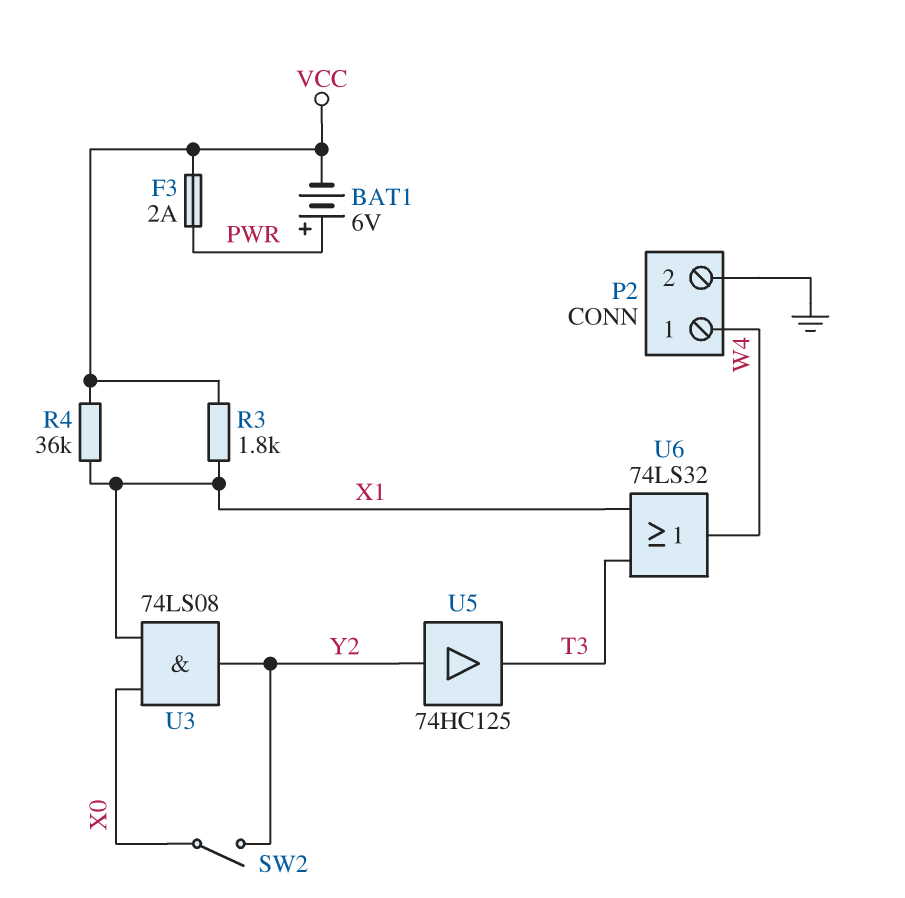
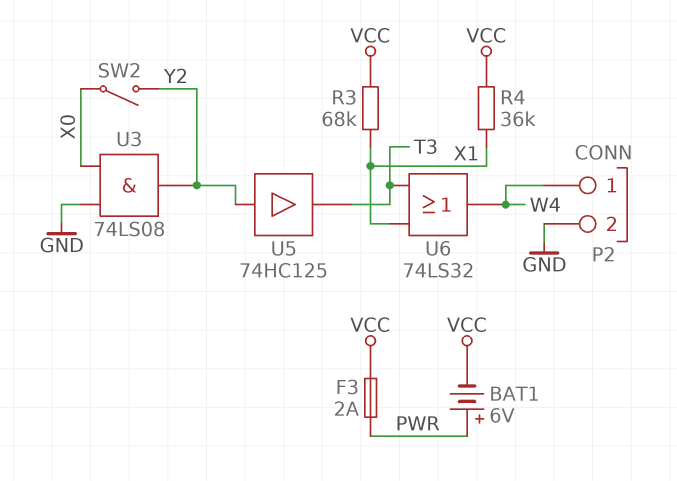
R3: 1.8k (VCC, X1) -> 68k (VCC, X1)
U3: AND 74LS08 (in X0, in X1, out Y2) -> AND 74LS08 (in GND, in X0, out Y2)

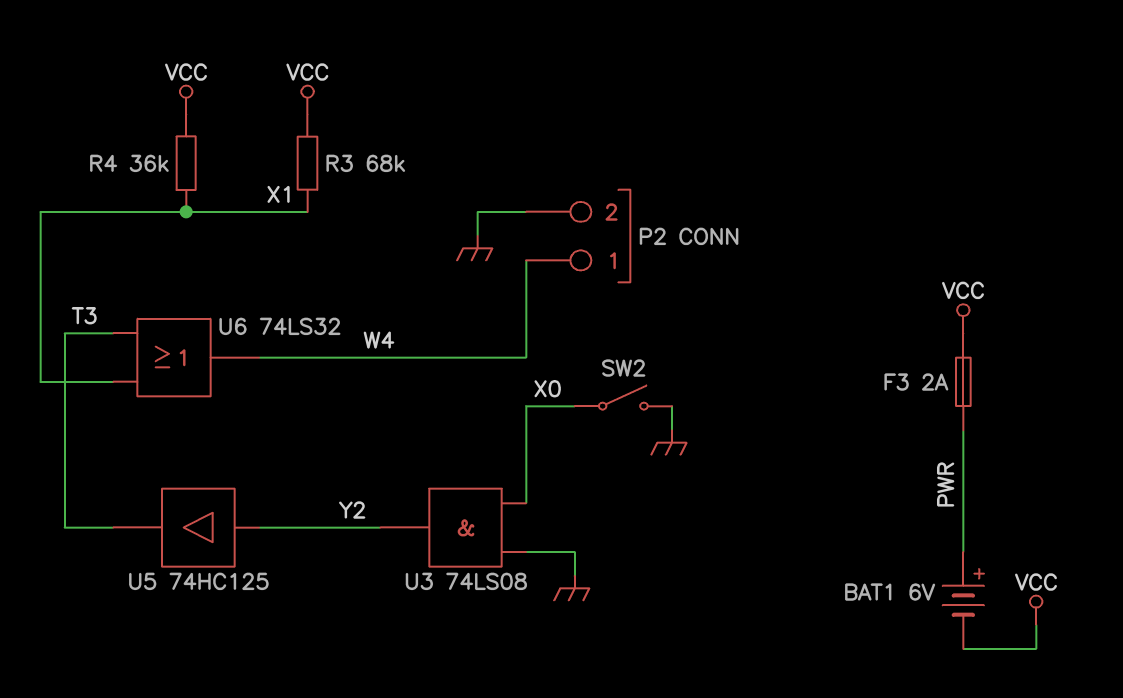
SW2: switch (X0, Y2) -> switch (GND, X0)

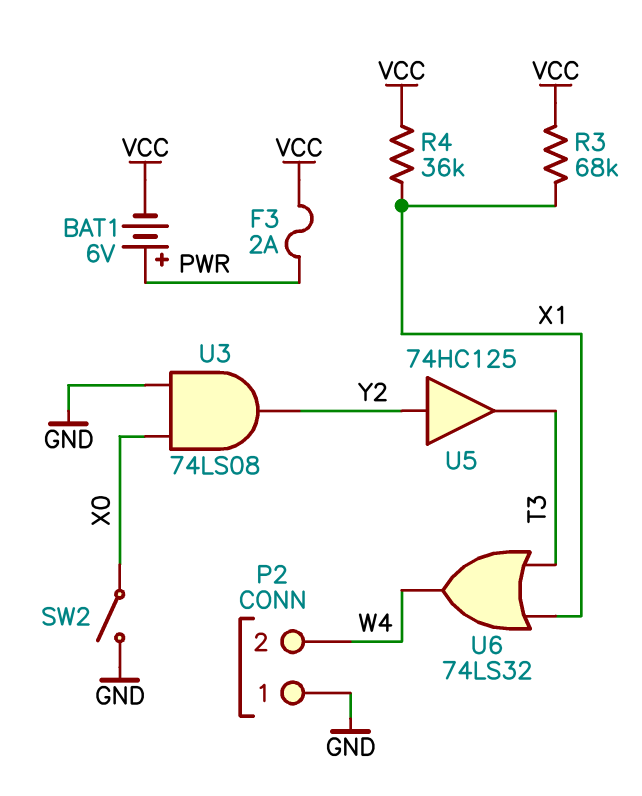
P2 pin 1: W4 -> GND
P2 pin 2: GND -> W4

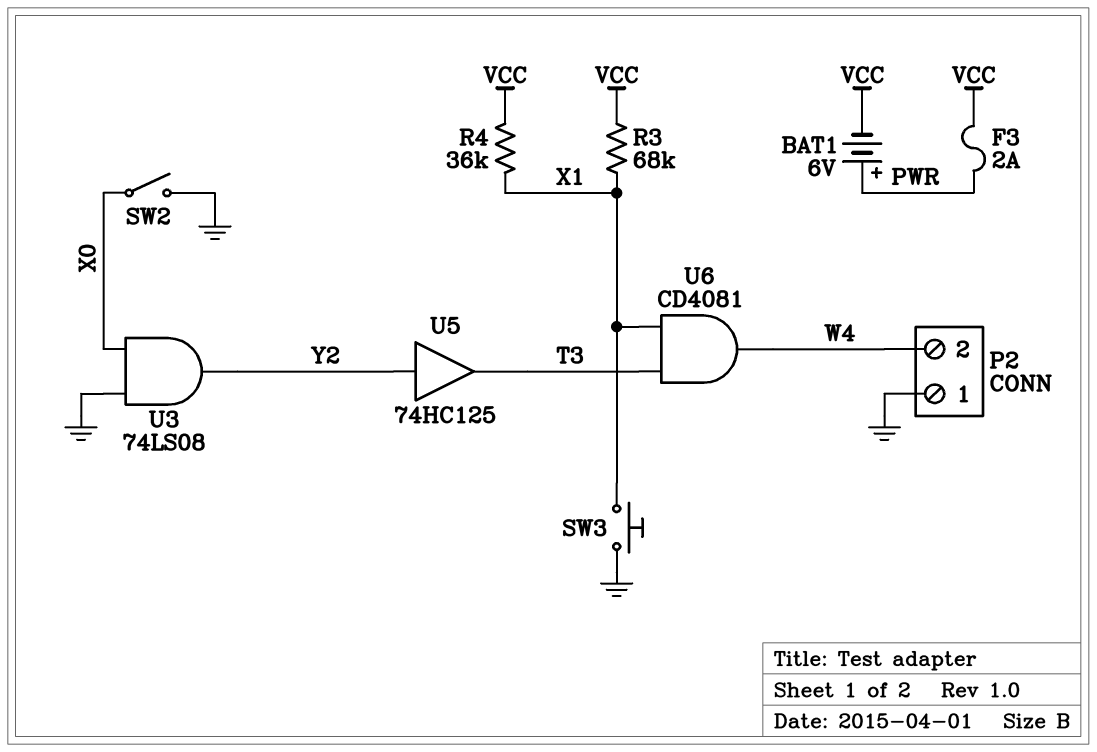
SW3: none -> button (GND, X1)
U6: OR 74LS32 (in T3, in X1, out W4) -> AND CD4081 (in T3, in X1, out W4)

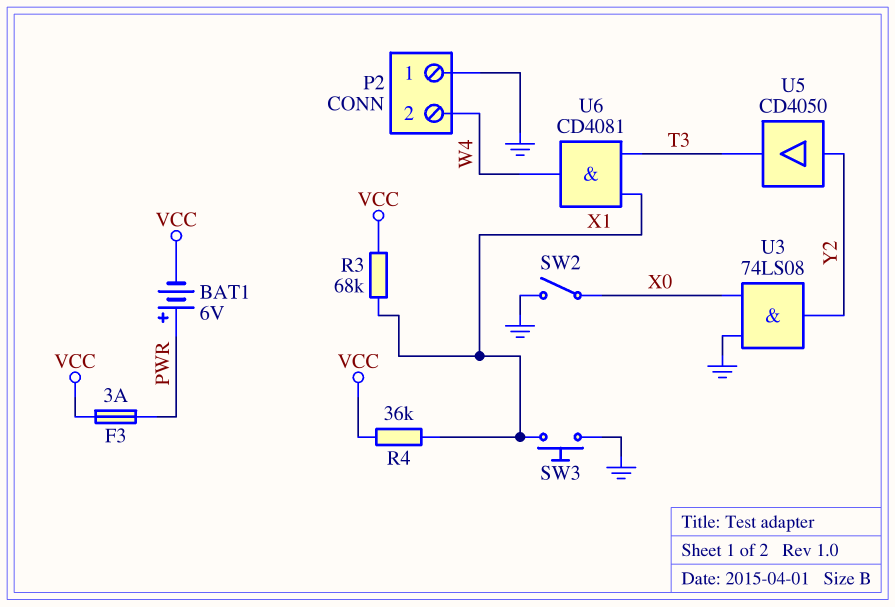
F3: 2A (PWR, VCC) -> 3A (PWR, VCC)
U5: buffer 74HC125 (in Y2, out T3) -> buffer CD4050 (in Y2, out T3)

